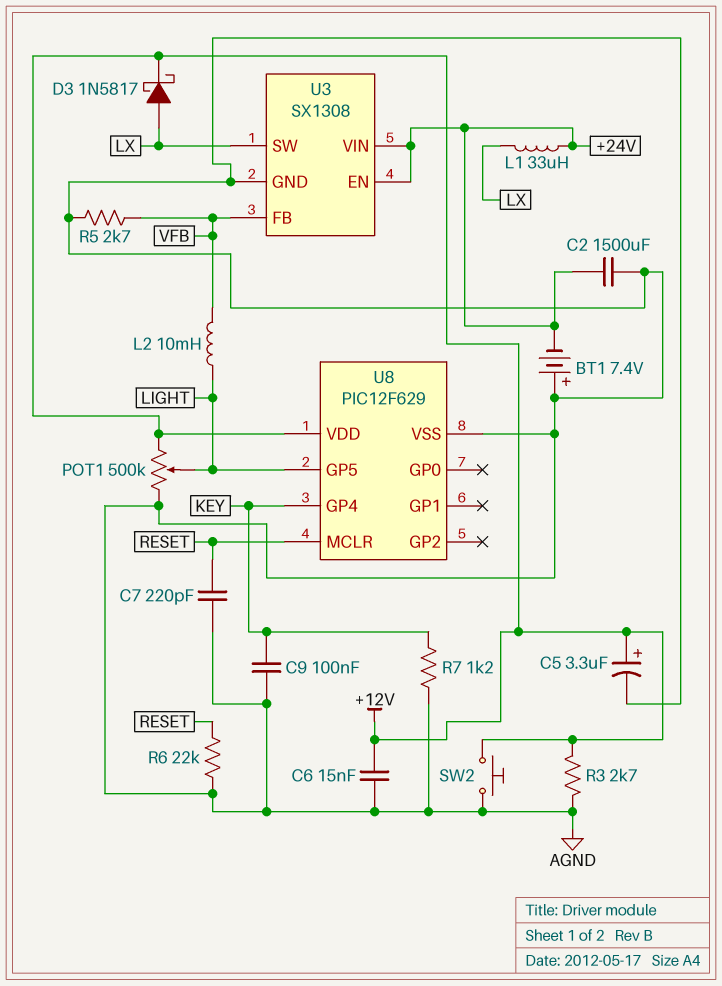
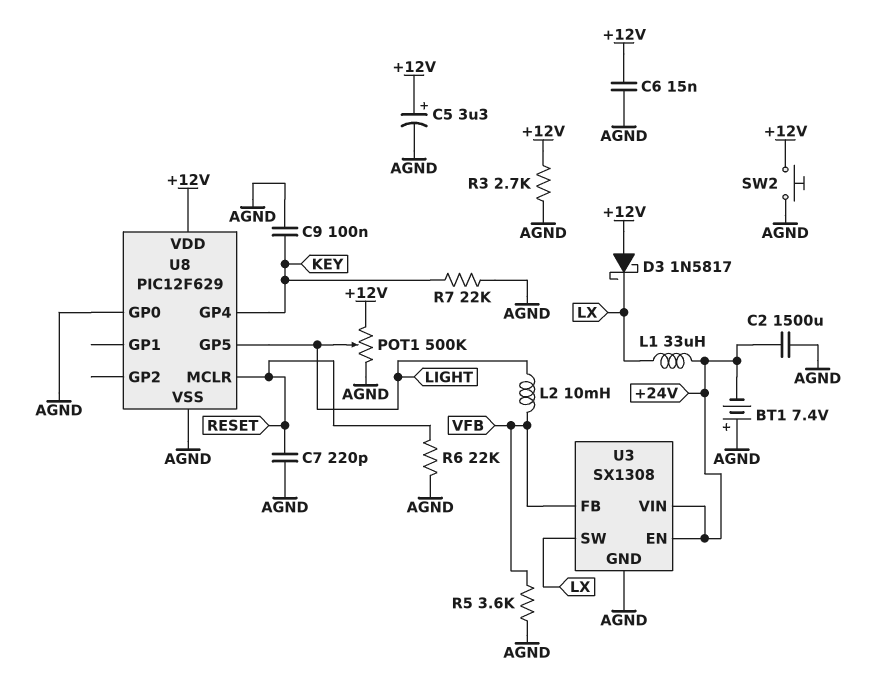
D3: schottky 1N5817 (A LX, K +12V) -> schottky 1N5817 (A +12V, K LX)
R5: 2.7k (AGND, VFB) -> 3.6k (AGND, VFB)
R7: 1.2k (AGND, KEY) -> 22k (AGND, KEY)
U8 pin GP0: none -> AGND

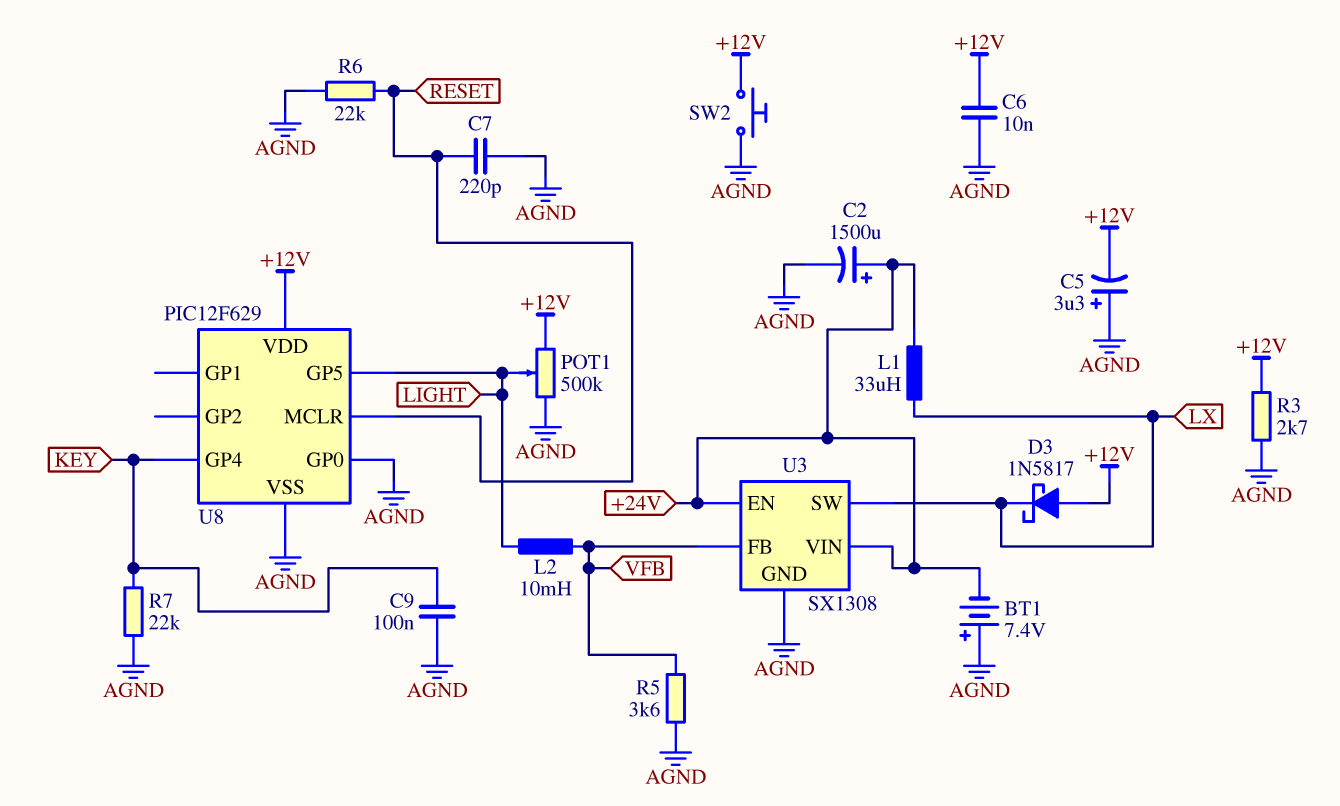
C2: 1500uF (+24V, AGND) -> 1500uF (plus +24V, minus AGND)
C5: 3.3uF (plus +12V, minus AGND) -> 3.3uF (plus AGND, minus +12V)
C6: 15nF (+12V, AGND) -> 10nF (+12V, AGND)

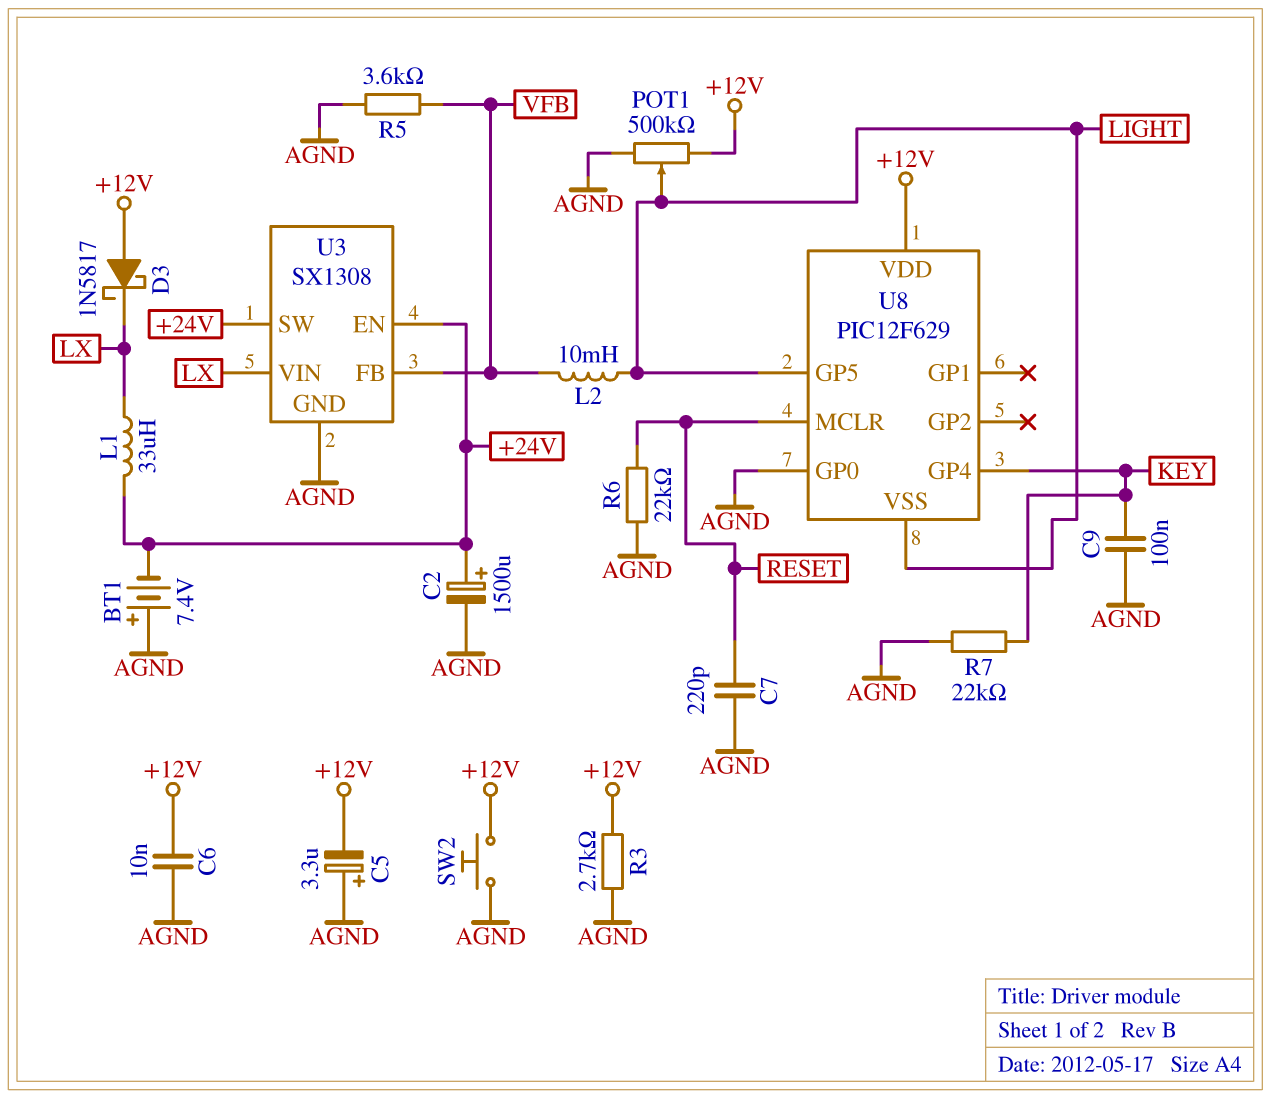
U3 pin SW: LX -> +24V
U3 pin VIN: +24V -> LX
U8 pin VSS: AGND -> LIGHT

